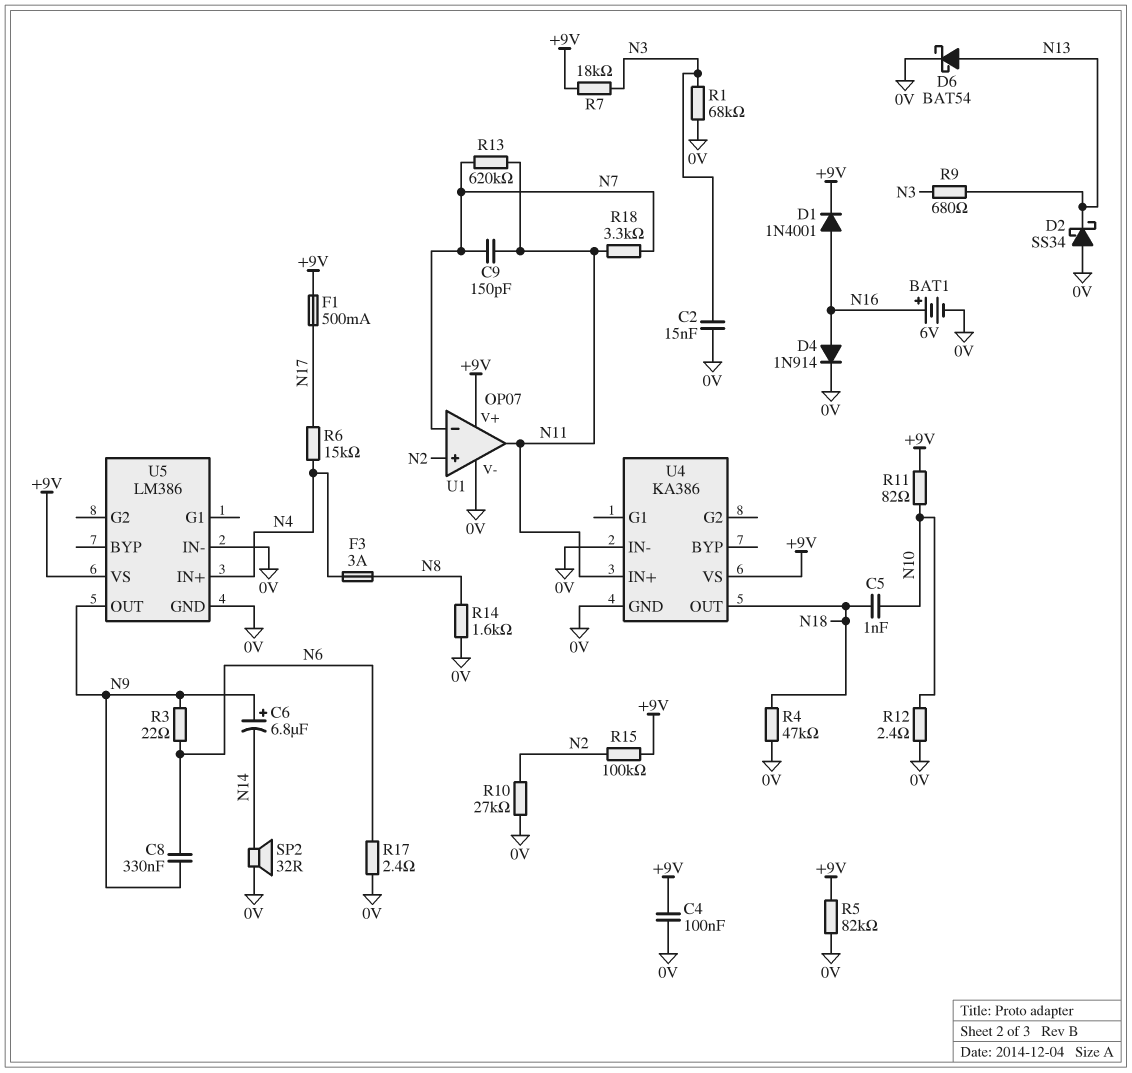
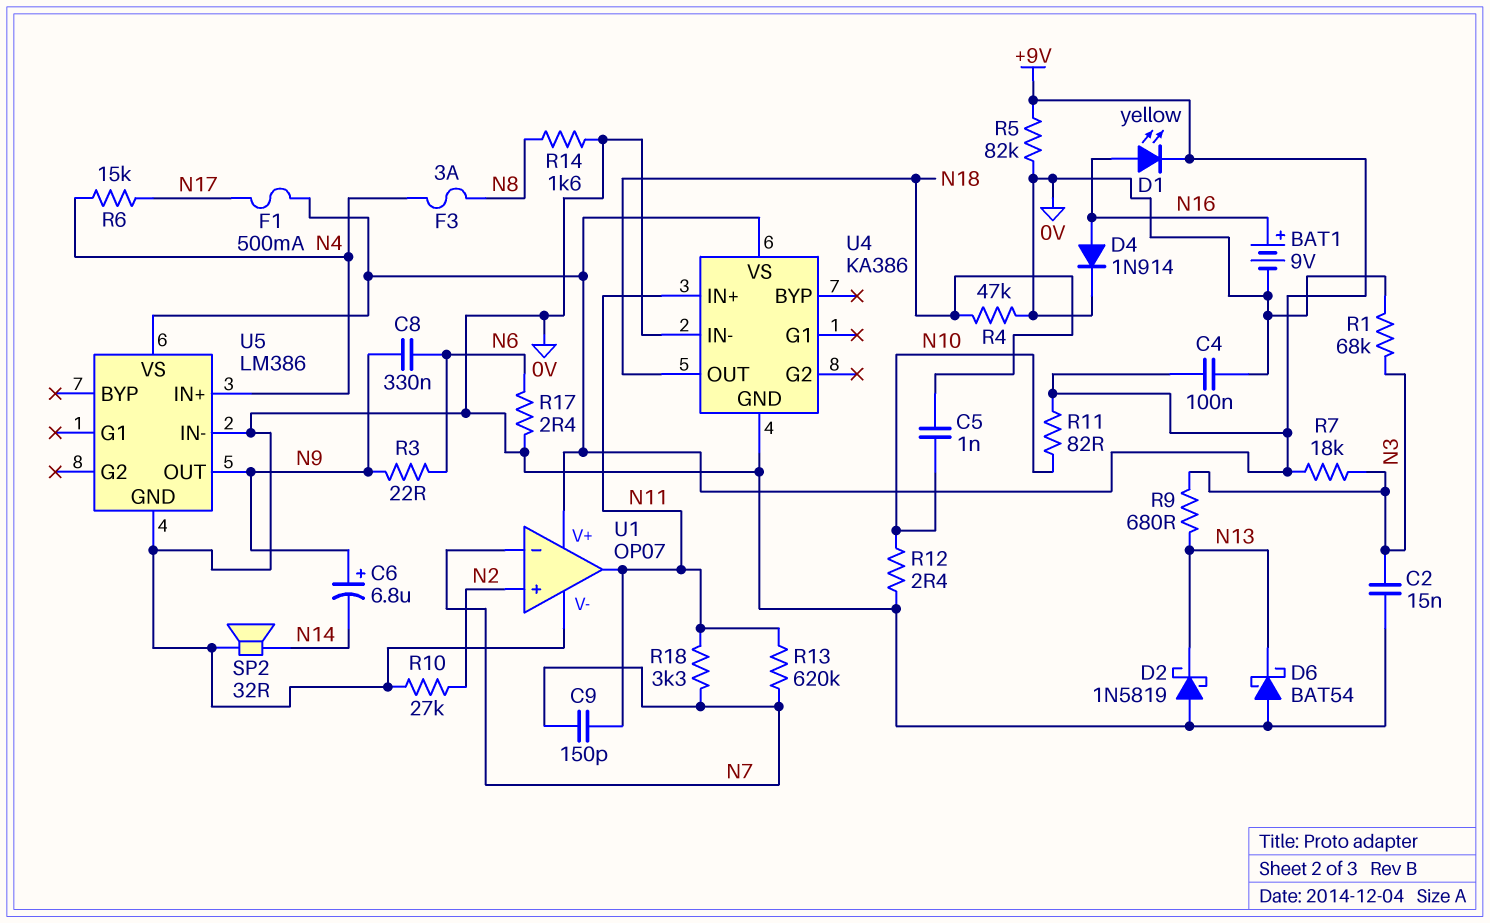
BAT1: 6V (plus N16, minus 0V) -> 9V (plus N16, minus 0V)
D1: diode 1N4001 (A N16, K +9V) -> LED yellow (A N16, K +9V)
D2: schottky SS34 (A 0V, K N13) -> schottky 1N5819 (A 0V, K N13)
D6: schottky BAT54 (A N13, K 0V) -> schottky BAT54 (A 0V, K N13)
R15: 100k (+9V, N2) -> none

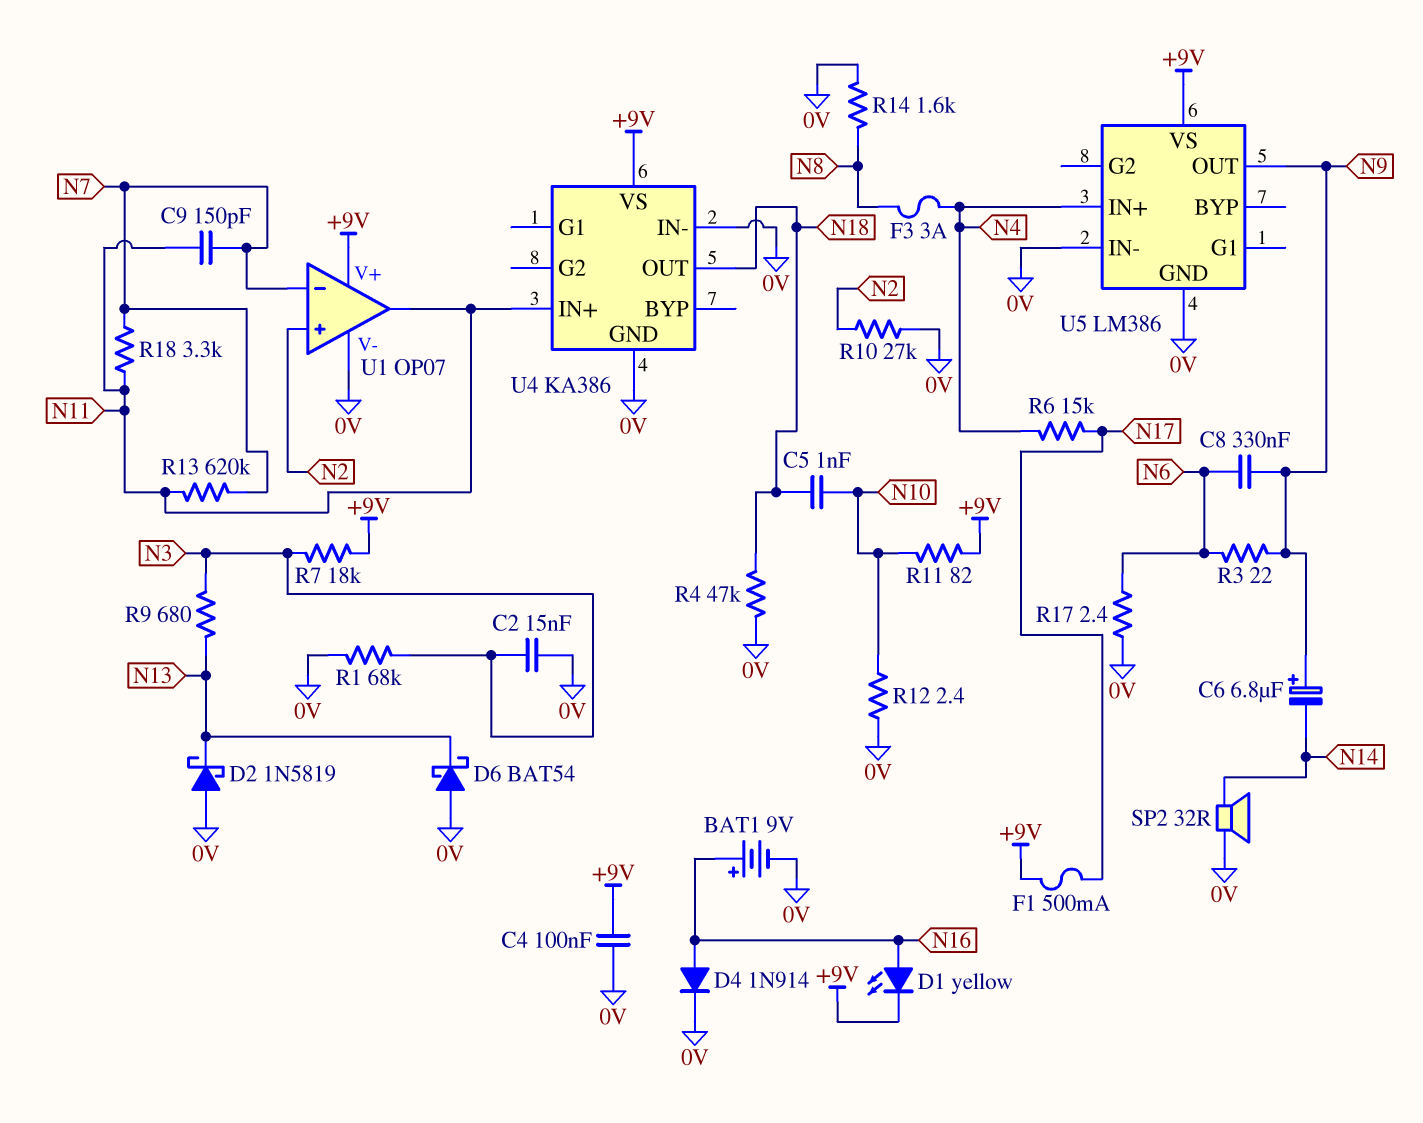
R5: 82k (+9V, 0V) -> none

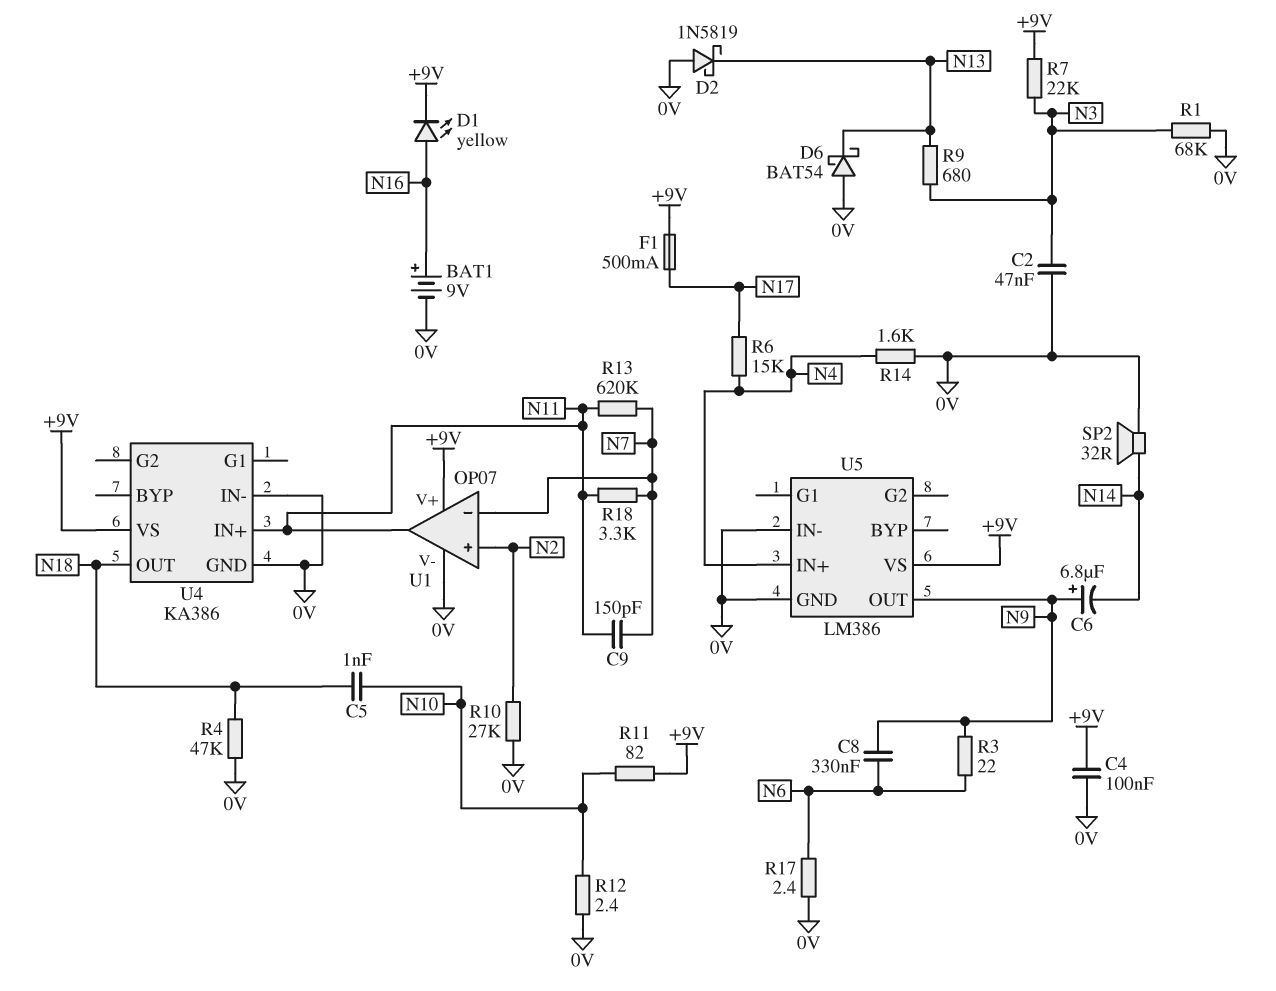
C2: 15nF (0V, N3) -> 47nF (0V, N3)
D4: diode 1N914 (A N16, K 0V) -> none
F3: 3A (N4, N8) -> none
R7: 18k (+9V, N3) -> 22k (+9V, N3)
R14: 1.6k (0V, N8) -> 1.6k (0V, N4)

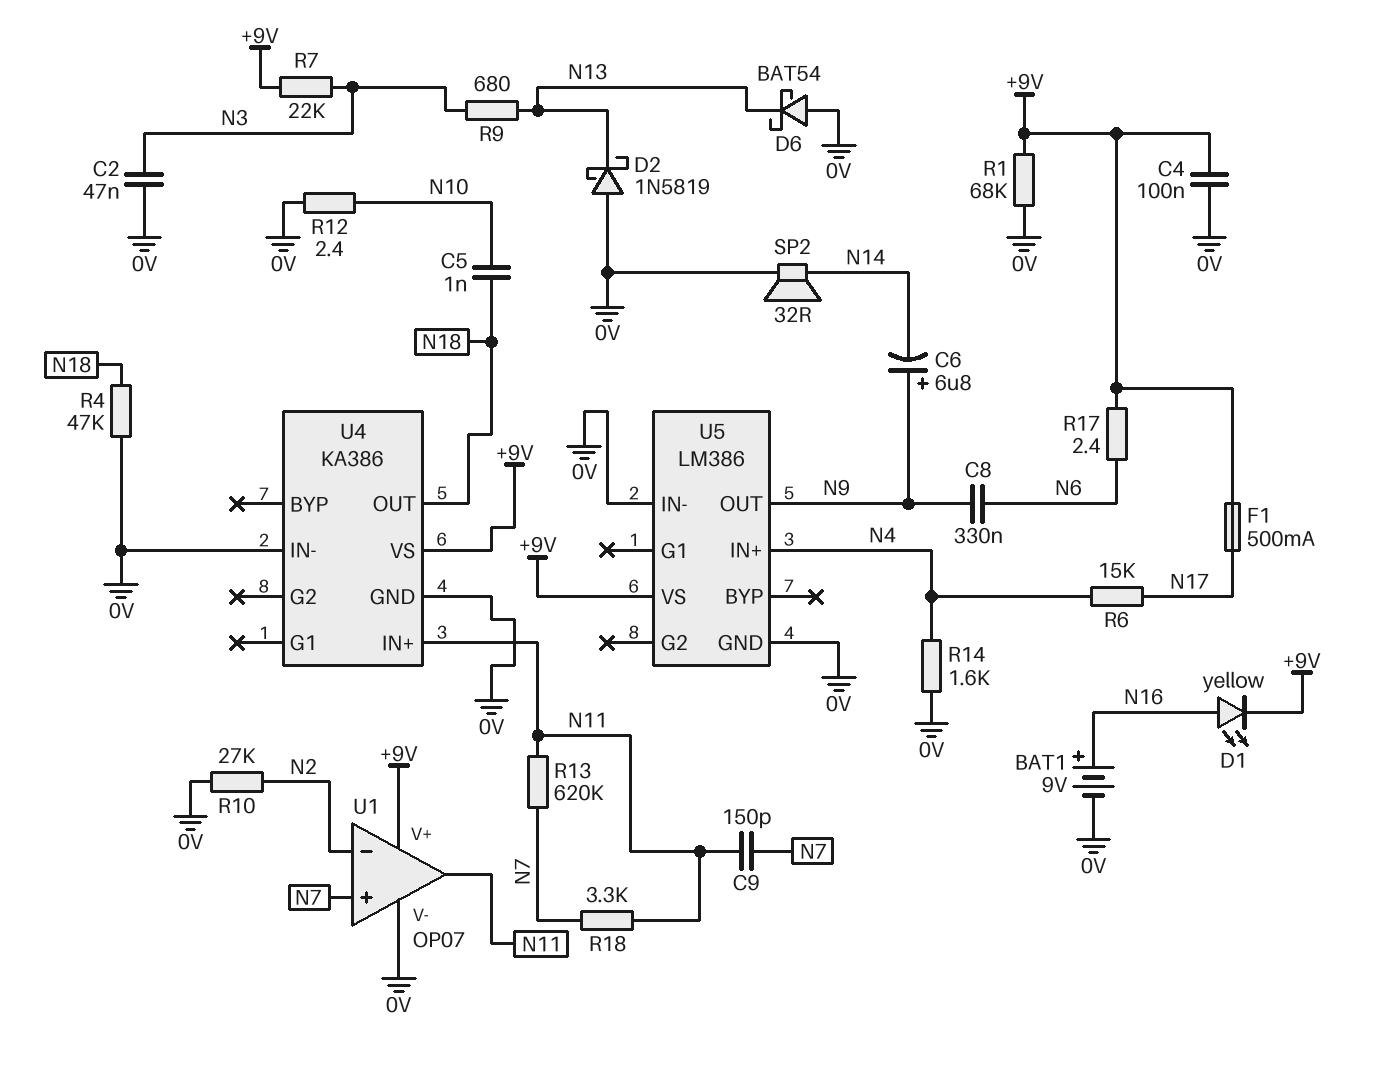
R1: 68k (0V, N3) -> 68k (+9V, 0V)
R3: 22 (N6, N9) -> none
R11: 82 (+9V, N10) -> none
R17: 2.4 (0V, N6) -> 2.4 (+9V, N6)
U1 pin in+: N2 -> N7
U1 pin in-: N7 -> N2

